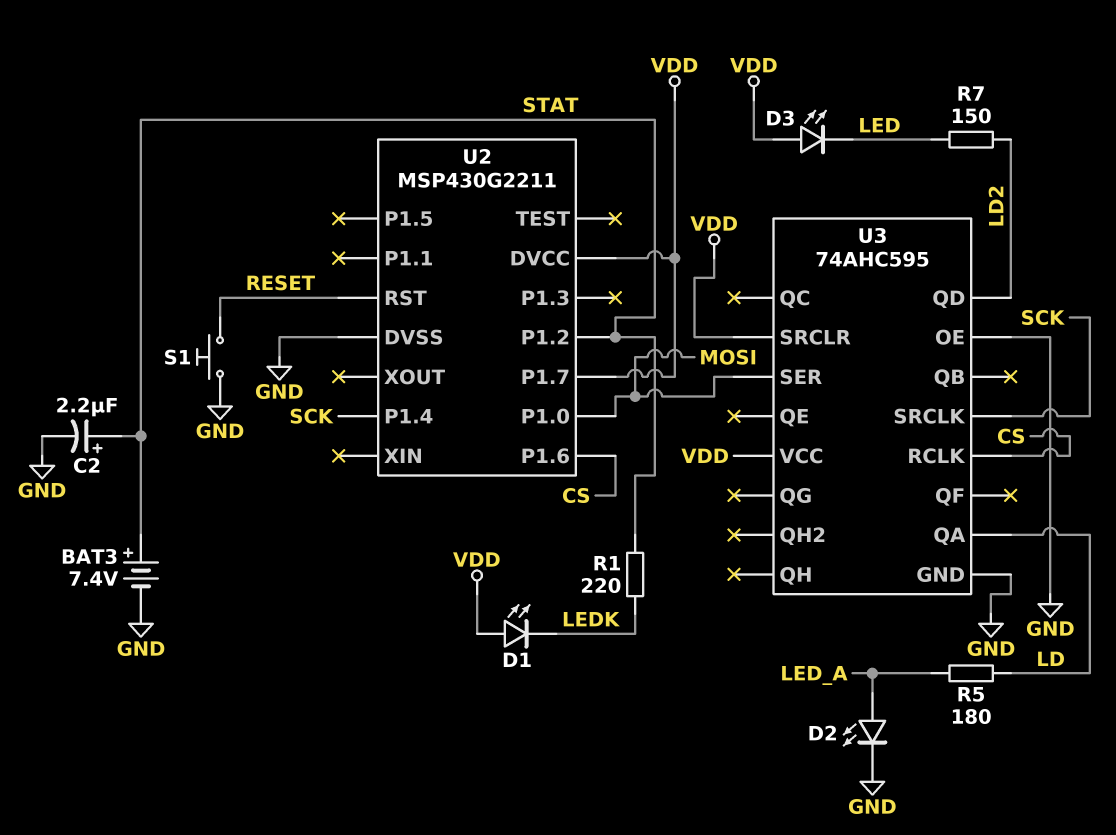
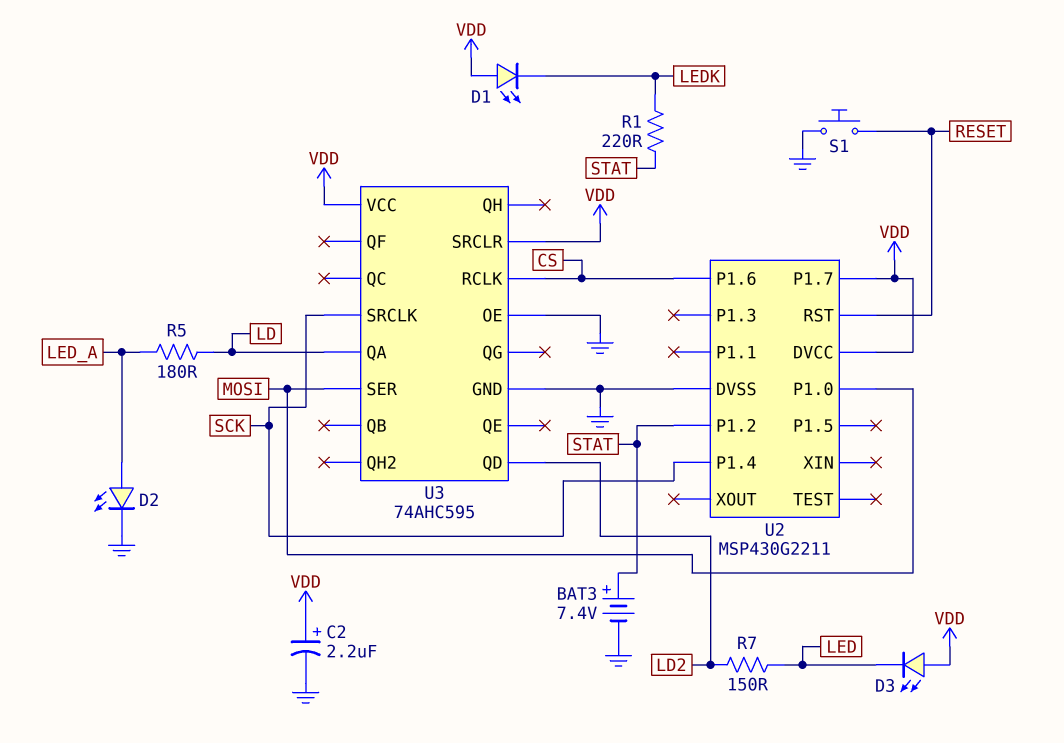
C2: 2.2uF (plus STAT, minus GND) -> 2.2uF (plus VDD, minus GND)

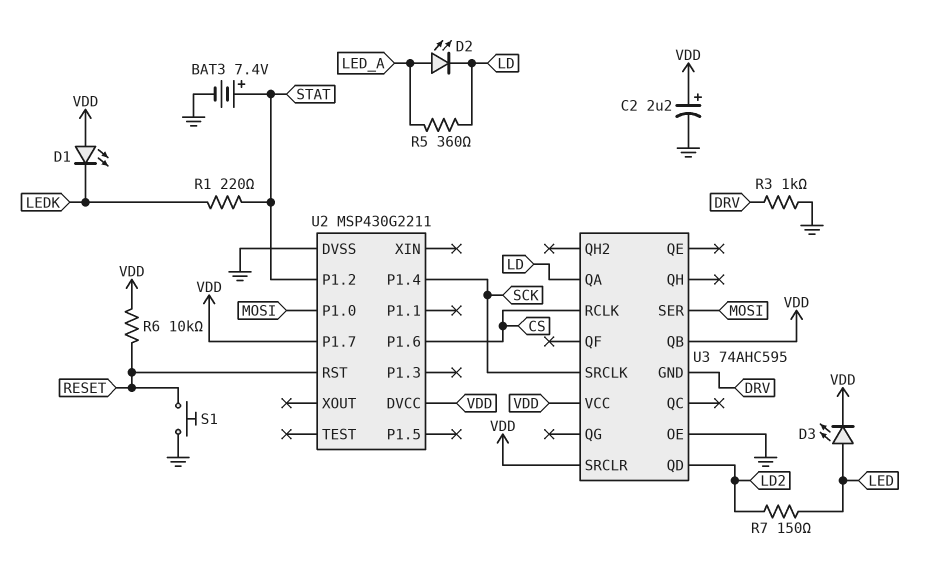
D2: LED (A LED_A, K GND) -> LED (A LED_A, K LD)
D3: LED (A VDD, K LED) -> LED (A LED, K VDD)
R3: none -> 1k (DRV, GND)
R5: 180 (LD, LED_A) -> 360 (LD, LED_A)
R6: none -> 10k (RESET, VDD)
U3 pin GND: GND -> DRV
U3 pin QB: none -> VDD

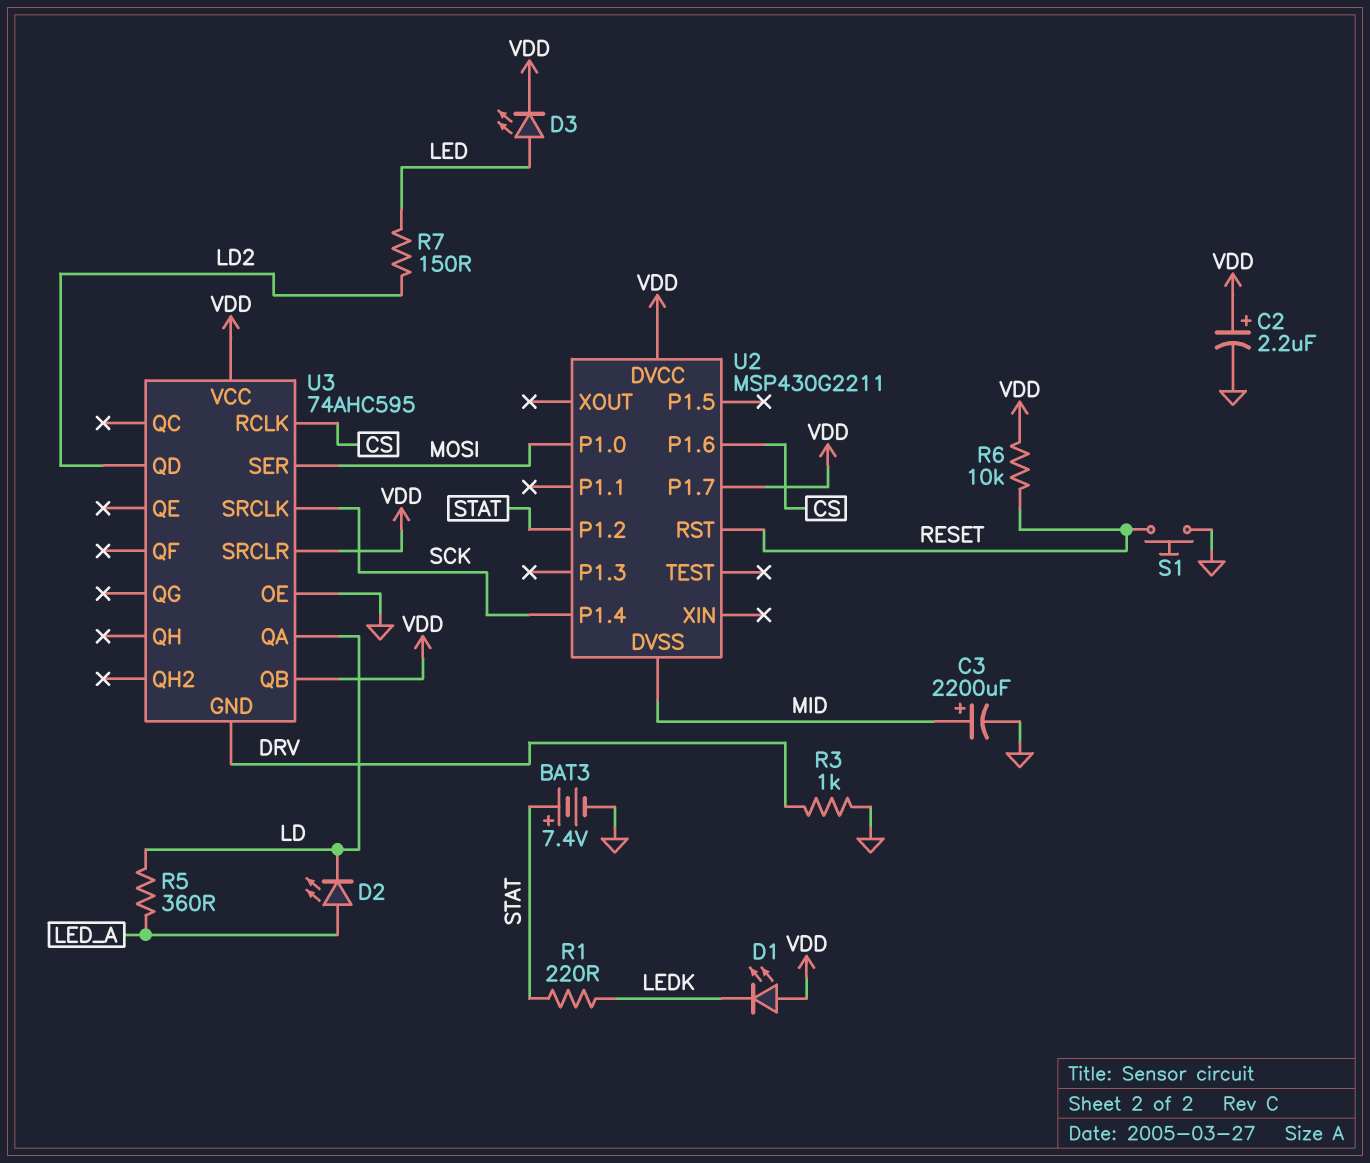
C3: none -> 2200uF (plus MID, minus GND)
U2 pin DVSS: GND -> MID

